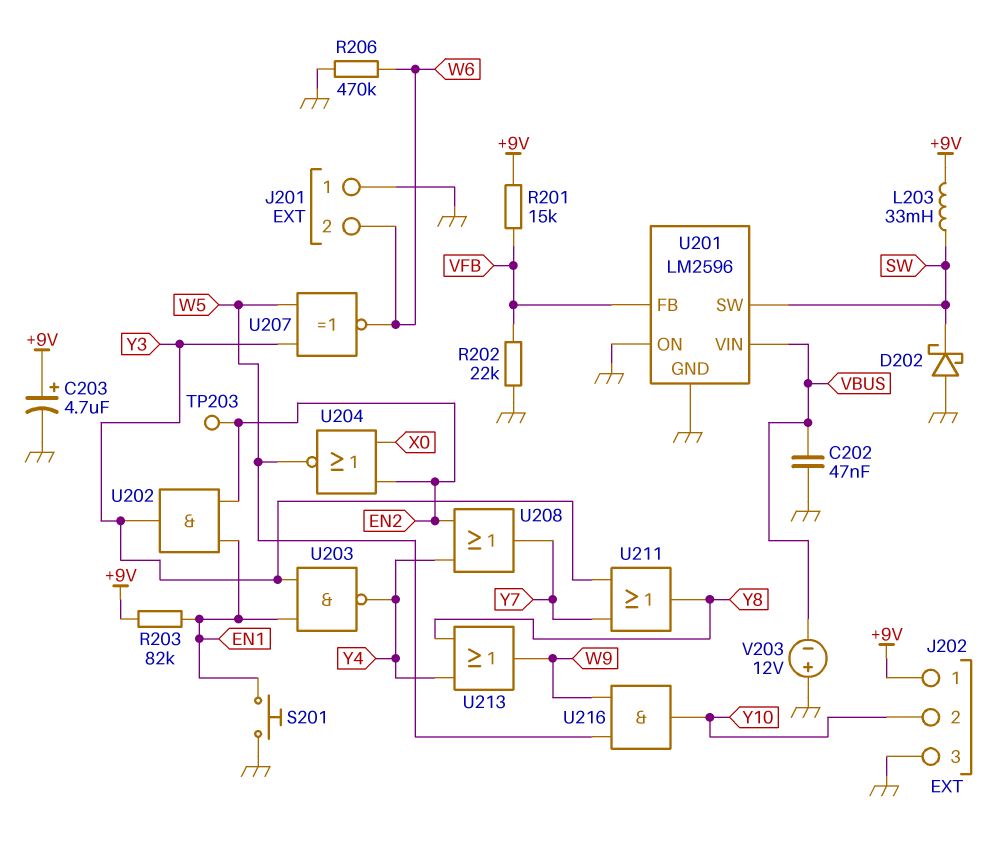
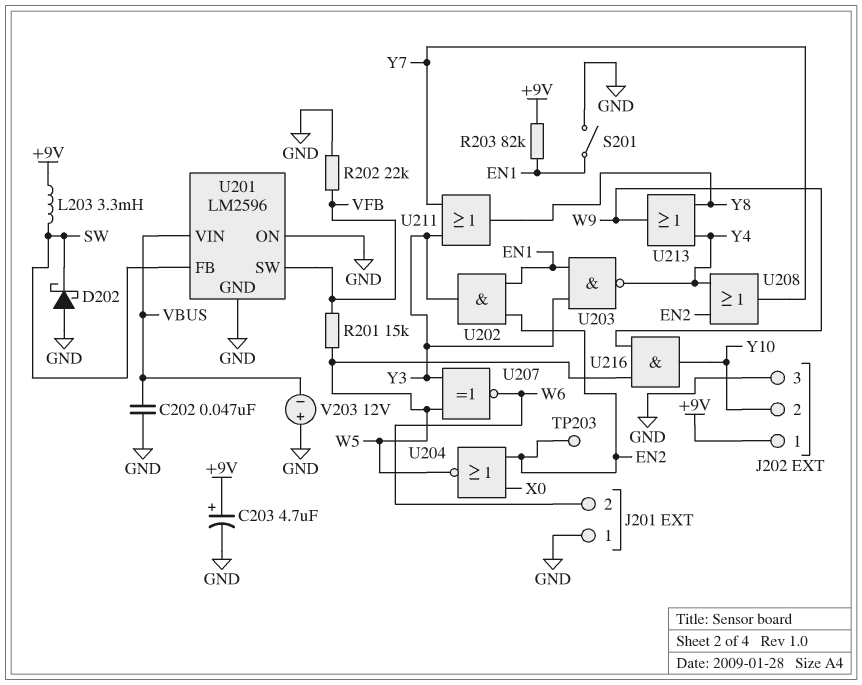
L203: 33mH (+9V, SW) -> 3.3mH (+9V, SW)
R201: 15k (+9V, VFB) -> 15k (VFB, W5)
R206: 470k (GND, W6) -> none
S201: button (EN1, GND) -> switch (EN1, GND)
U201 pin FB: VFB -> SW
U201 pin SW: SW -> VFB

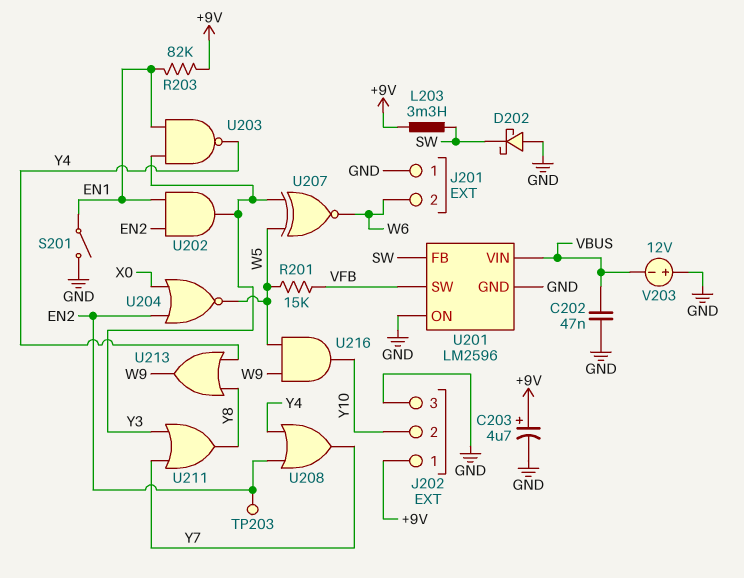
R202: 22k (GND, VFB) -> none

